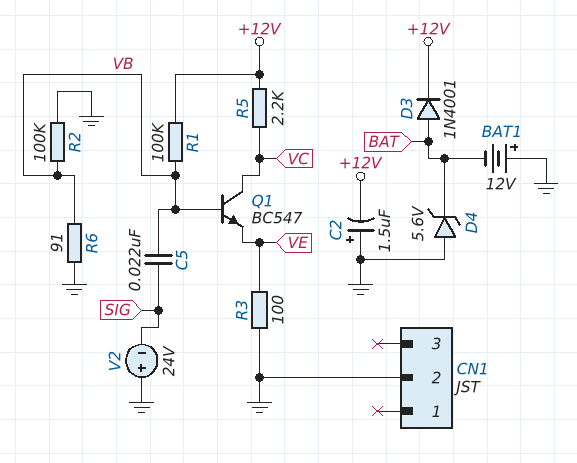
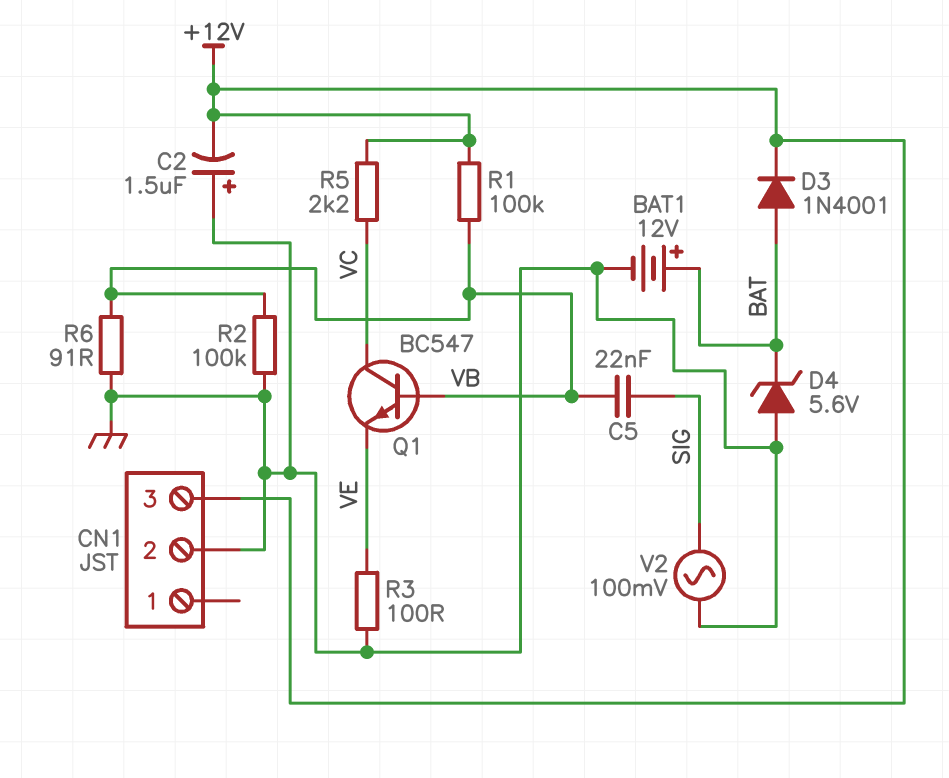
BAT1: 12V (plus GND, minus BAT) -> 12V (plus BAT, minus GND)
CN1 pin 3: none -> +12V
V2: 24V (plus GND, minus SIG) -> AC 100mV (GND, SIG)

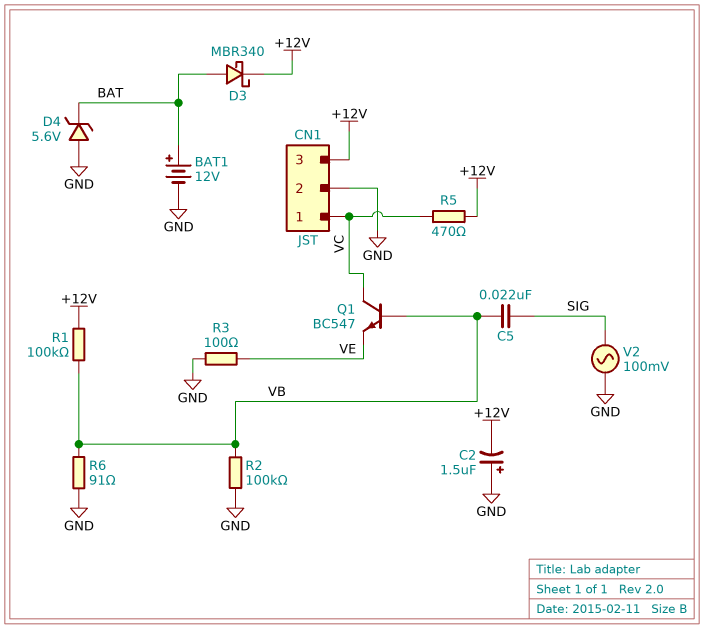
CN1 pin 1: none -> VC
D3: diode 1N4001 (A BAT, K +12V) -> schottky MBR340 (A BAT, K +12V)
R5: 2.2k (+12V, VC) -> 470 (+12V, VC)

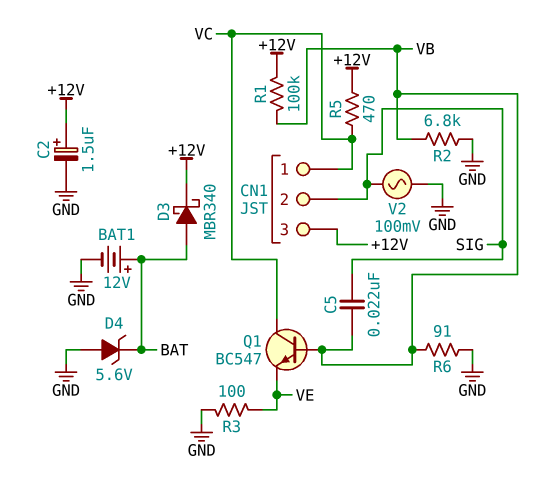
C2: 1.5uF (plus GND, minus +12V) -> 1.5uF (plus +12V, minus GND)
CN1 pin 2: GND -> SIG
R2: 100k (GND, VB) -> 6.8k (GND, VB)

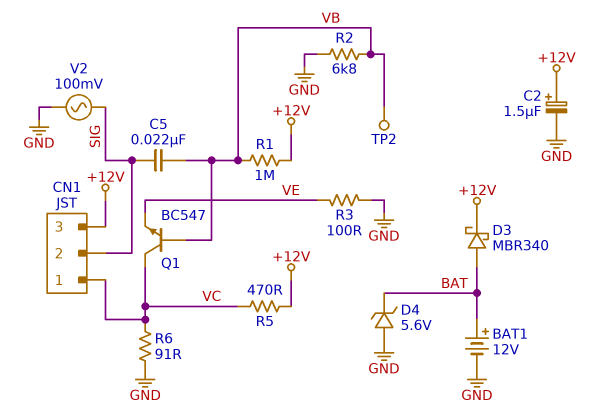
R1: 100k (+12V, VB) -> 1M (+12V, VB)
R6: 91 (GND, VB) -> 91 (GND, VC)
TP2: none -> test point (VB)

